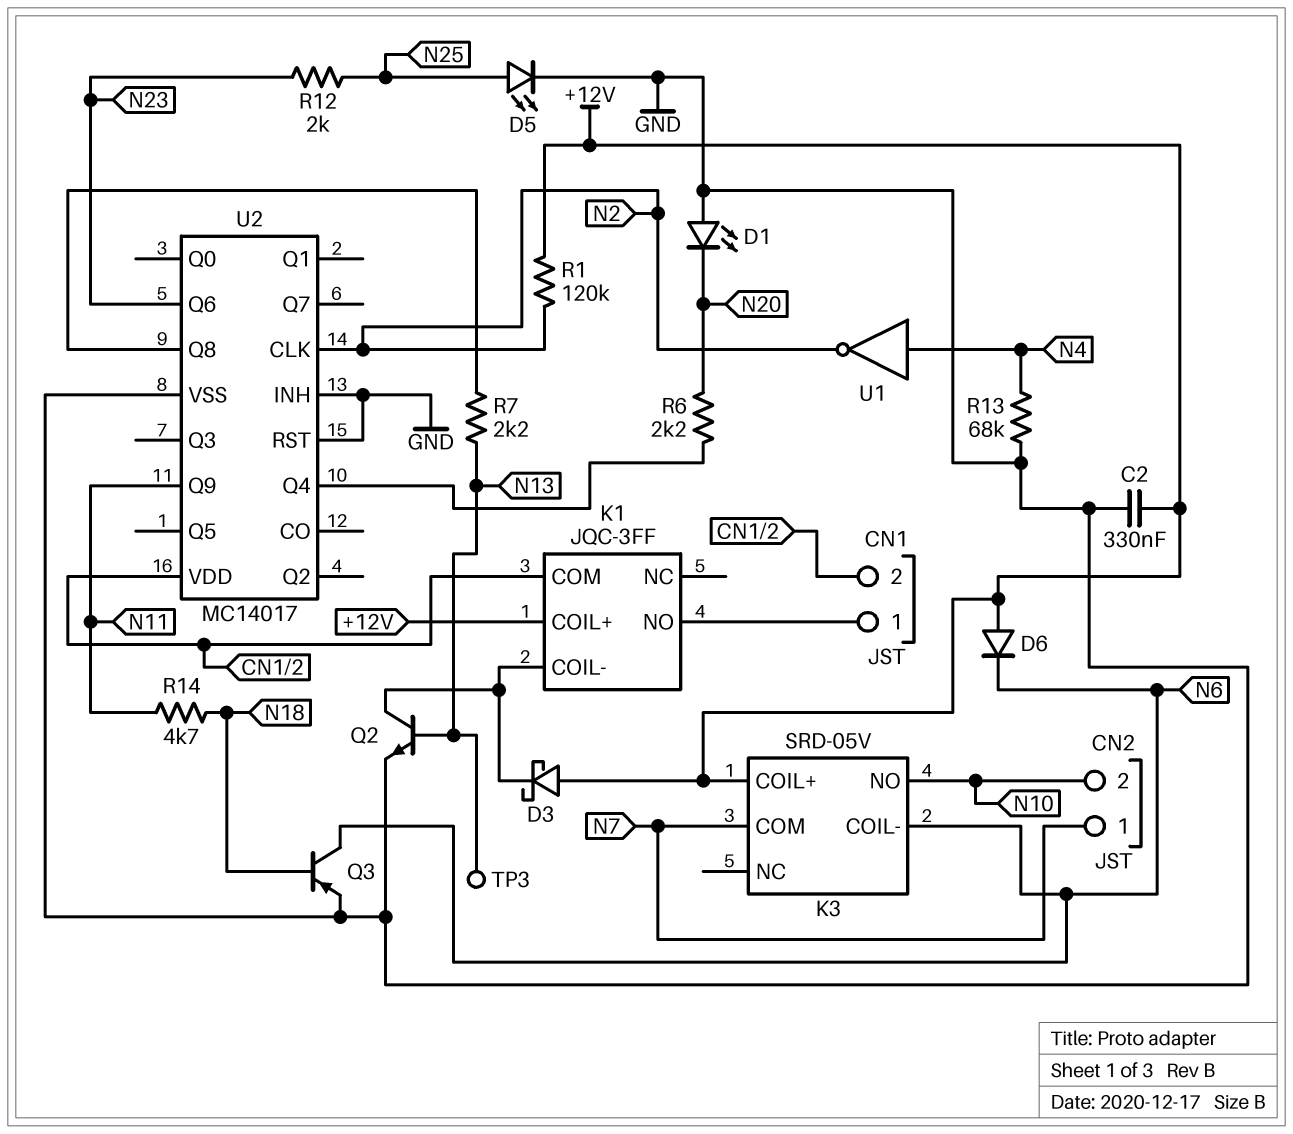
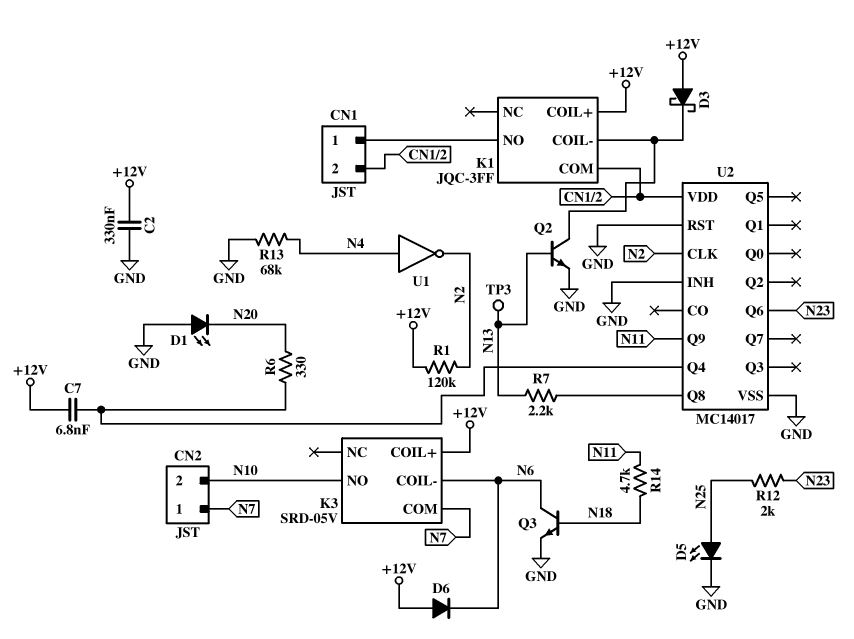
C7: none -> 6.8nF (+12V, U2/Q4)
Q3: PNP (B N18, C N6, E GND) -> NPN (B N18, C N6, E GND)
R6: 2.2k (N20, U2/Q4) -> 330 (N20, U2/Q4)

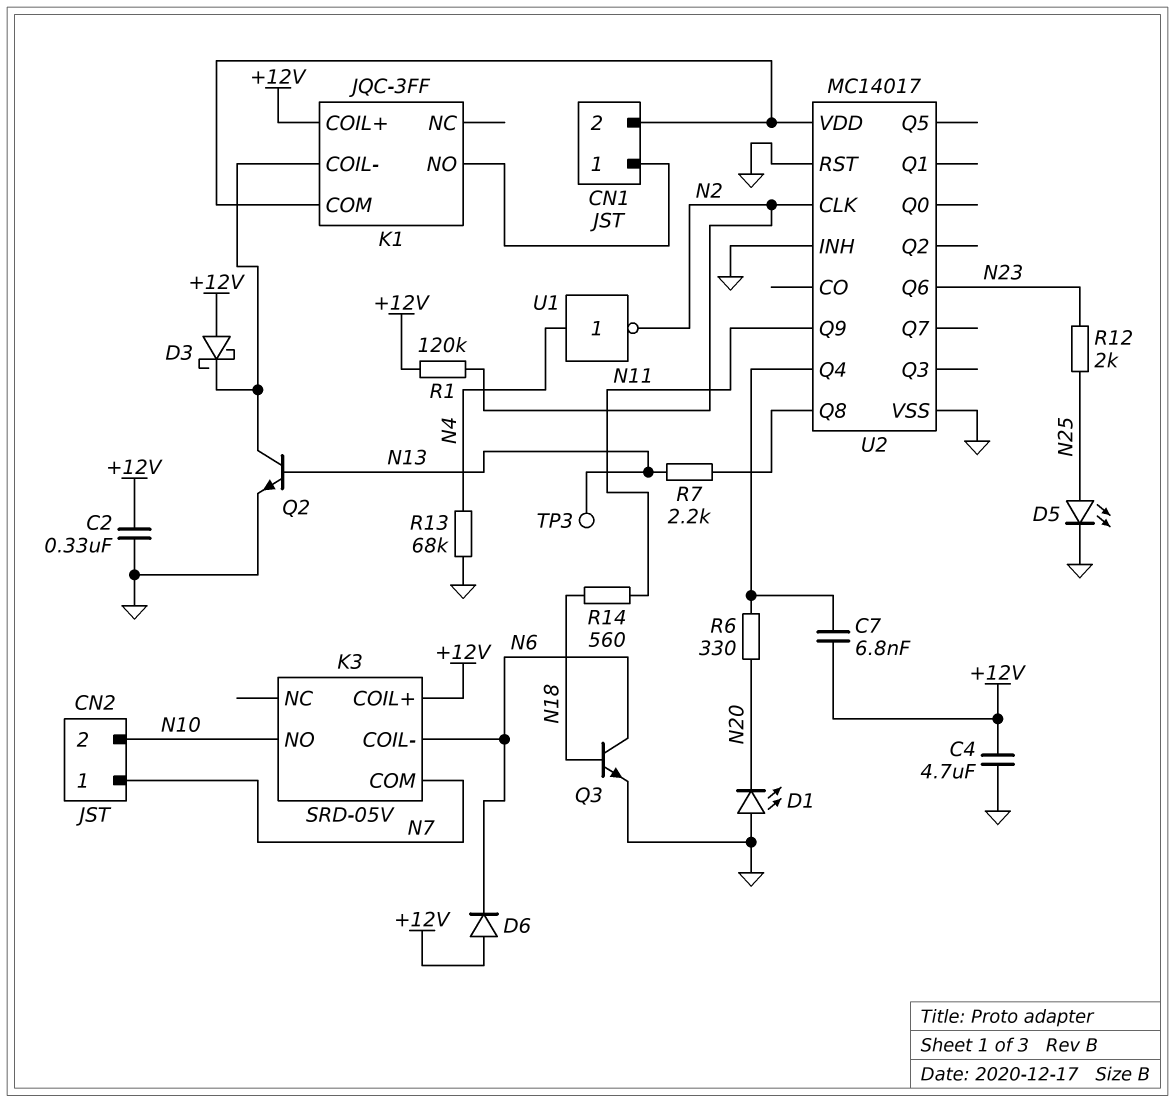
C4: none -> 4.7uF (+12V, GND)
R14: 4.7k (N11, N18) -> 560 (N11, N18)

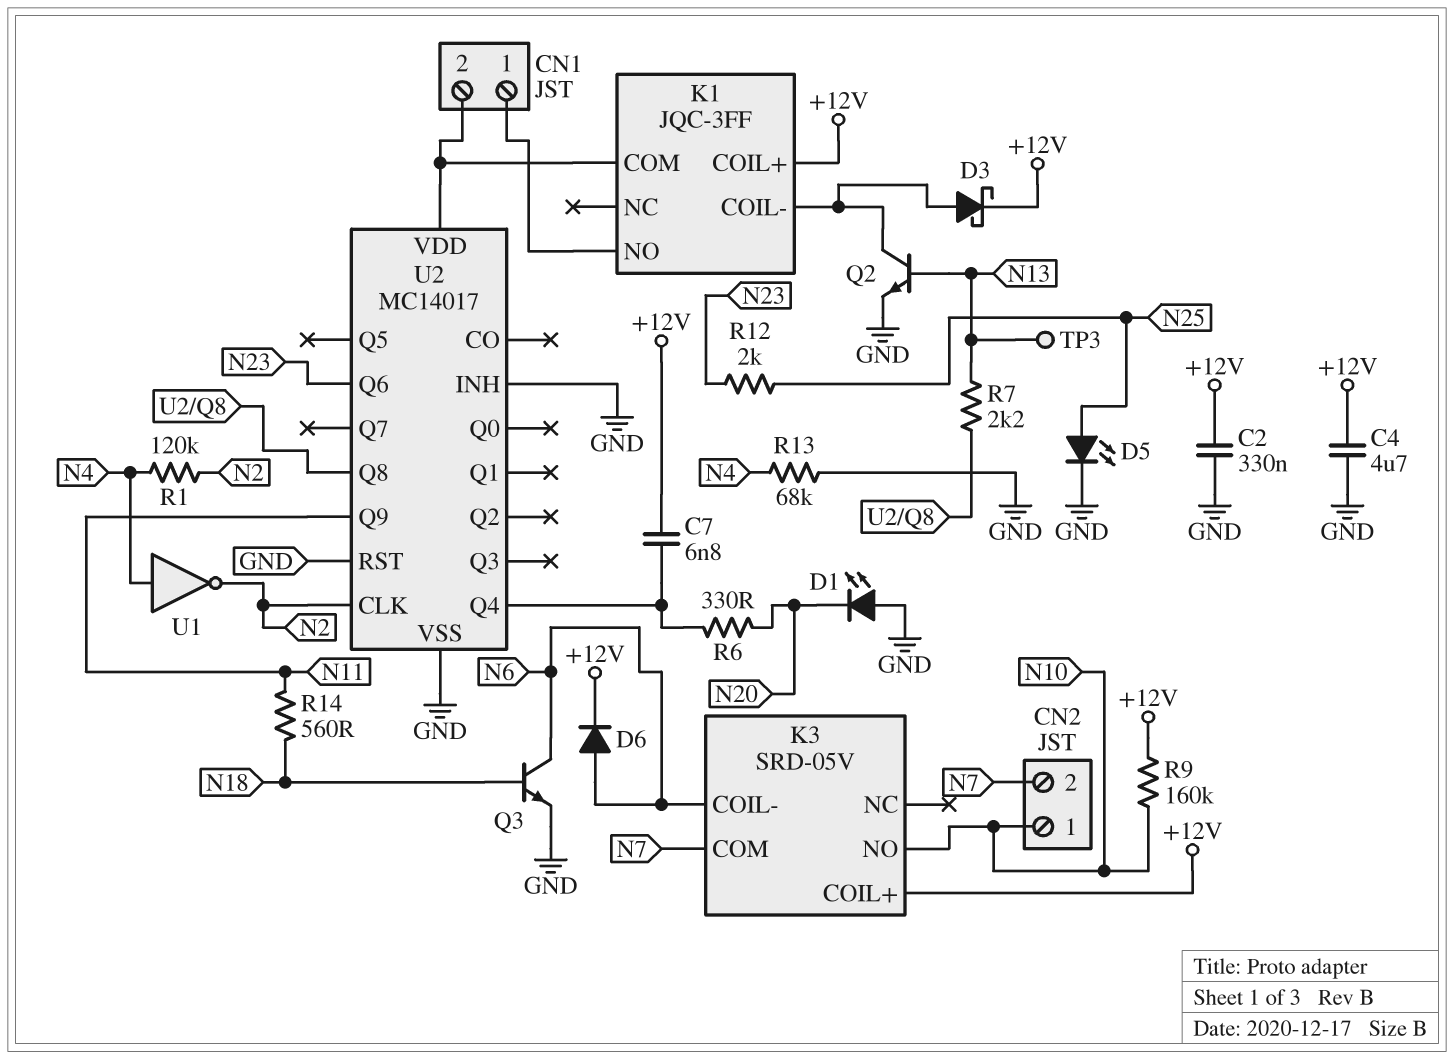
CN2 pin 1: N7 -> N10
CN2 pin 2: N10 -> N7
D3: schottky (A +12V, K K1/COIL-) -> schottky (A K1/COIL-, K +12V)
D6: diode (A +12V, K N6) -> diode (A N6, K +12V)
R1: 120k (+12V, N2) -> 120k (N2, N4)
R9: none -> 160k (+12V, N10)

